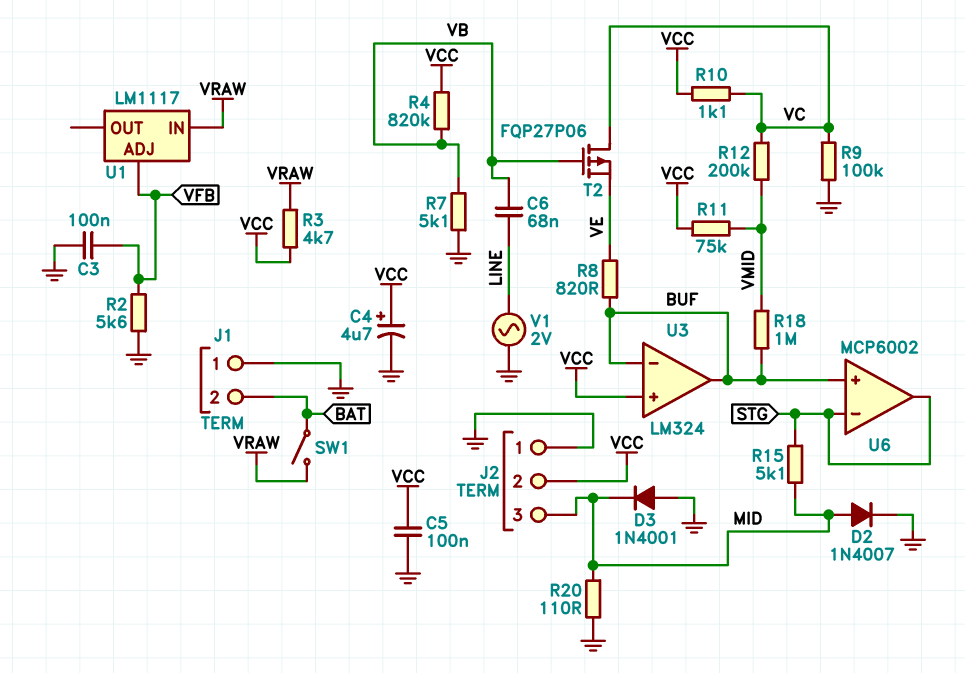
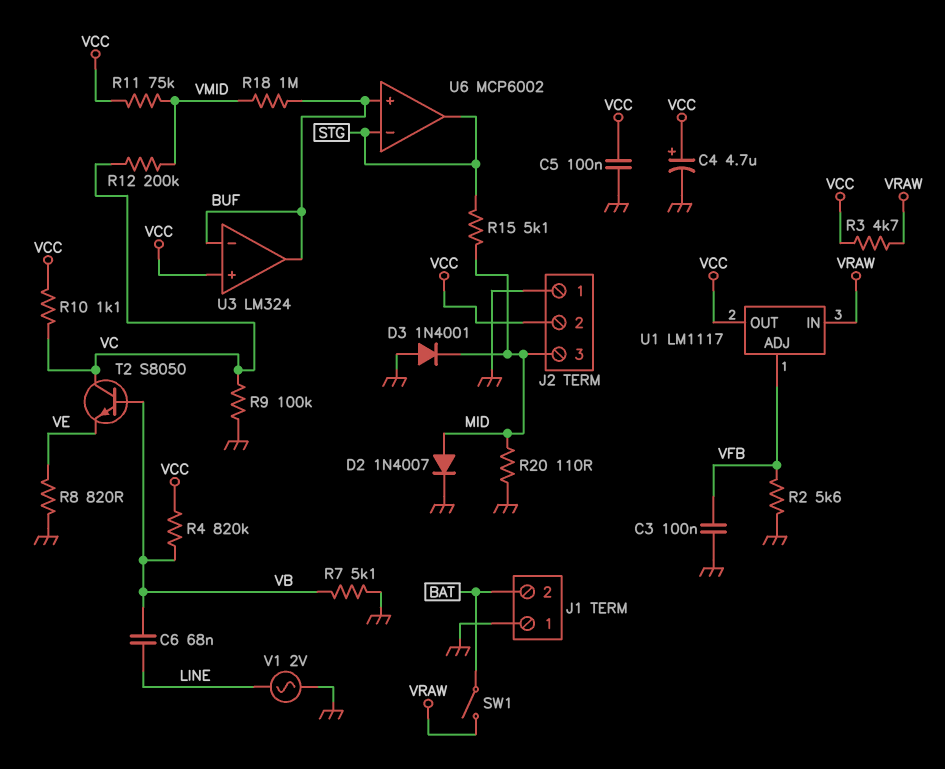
R8: 820 (BUF, VE) -> 820 (GND, VE)
T2: PMOS FQP27P06 (G VB, D VC, S VE) -> NPN S8050 (B VB, C VC, E VE)
U1 pin OUT: none -> VCC

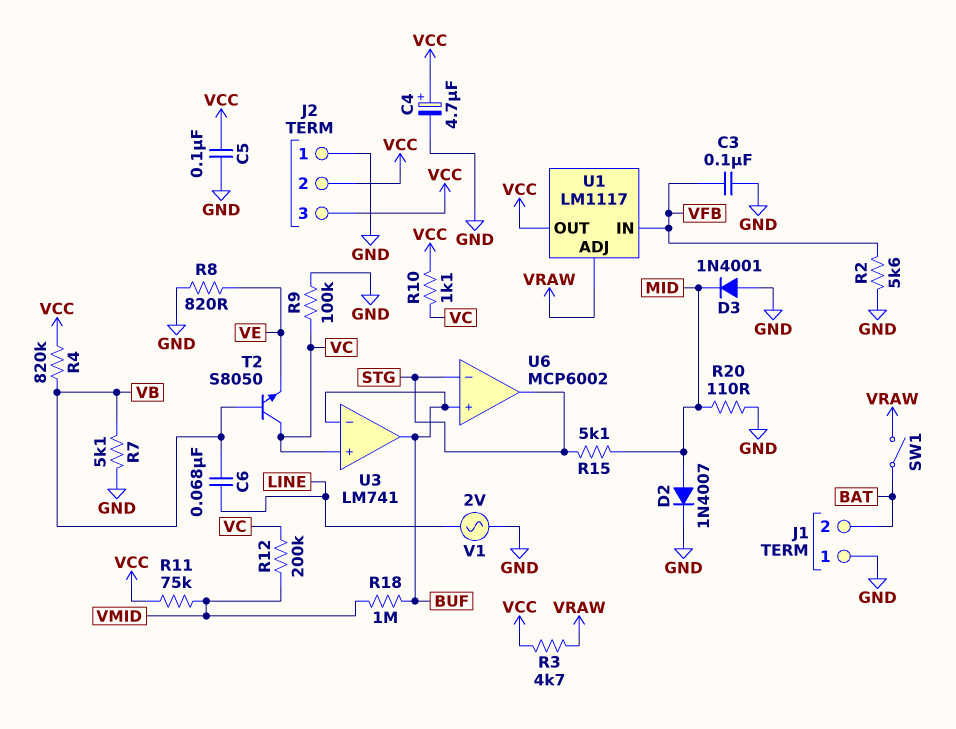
J2 pin 3: MID -> VCC
U1 pin ADJ: VFB -> VRAW
U1 pin IN: VRAW -> VFB
U3: LM324 -> LM741
U3 pin in+: VCC -> VC

